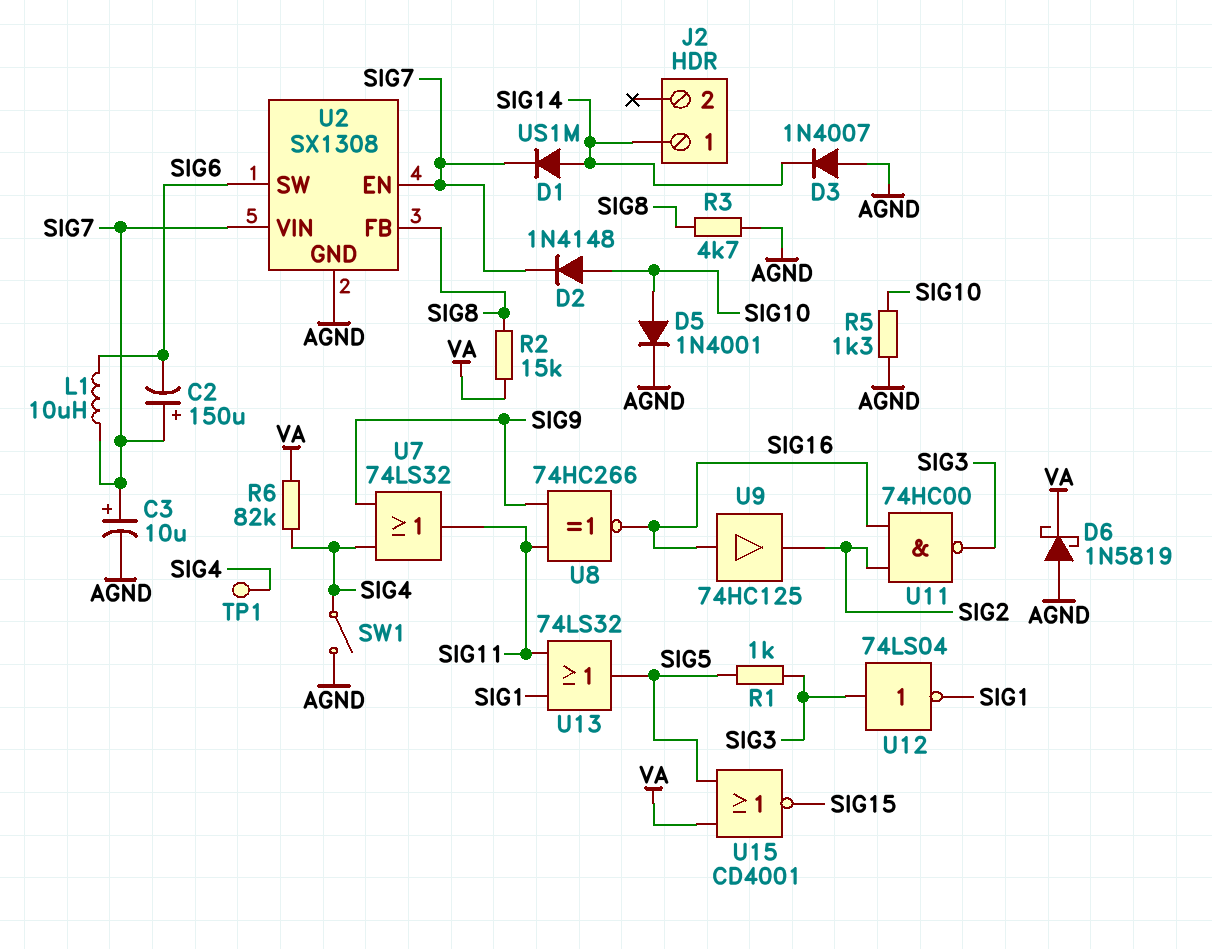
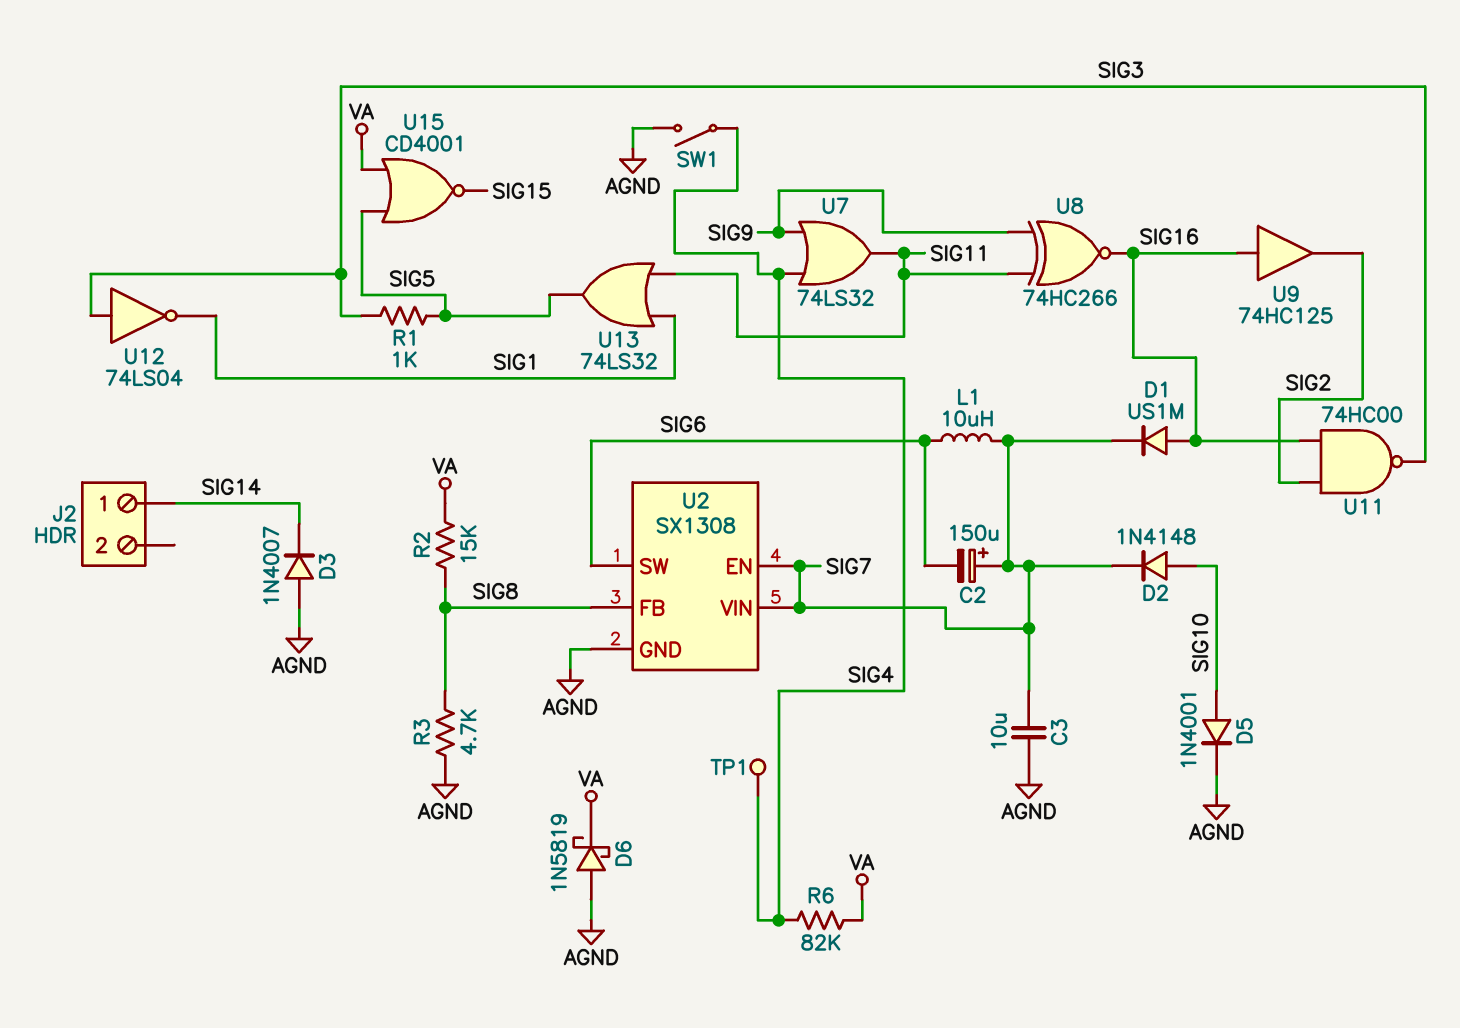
C3: 10uF (plus SIG7, minus AGND) -> 10uF (AGND, SIG7)
D1: diode US1M (A SIG14, K SIG7) -> diode US1M (A SIG16, K SIG7)
R5: 1.3k (AGND, SIG10) -> none

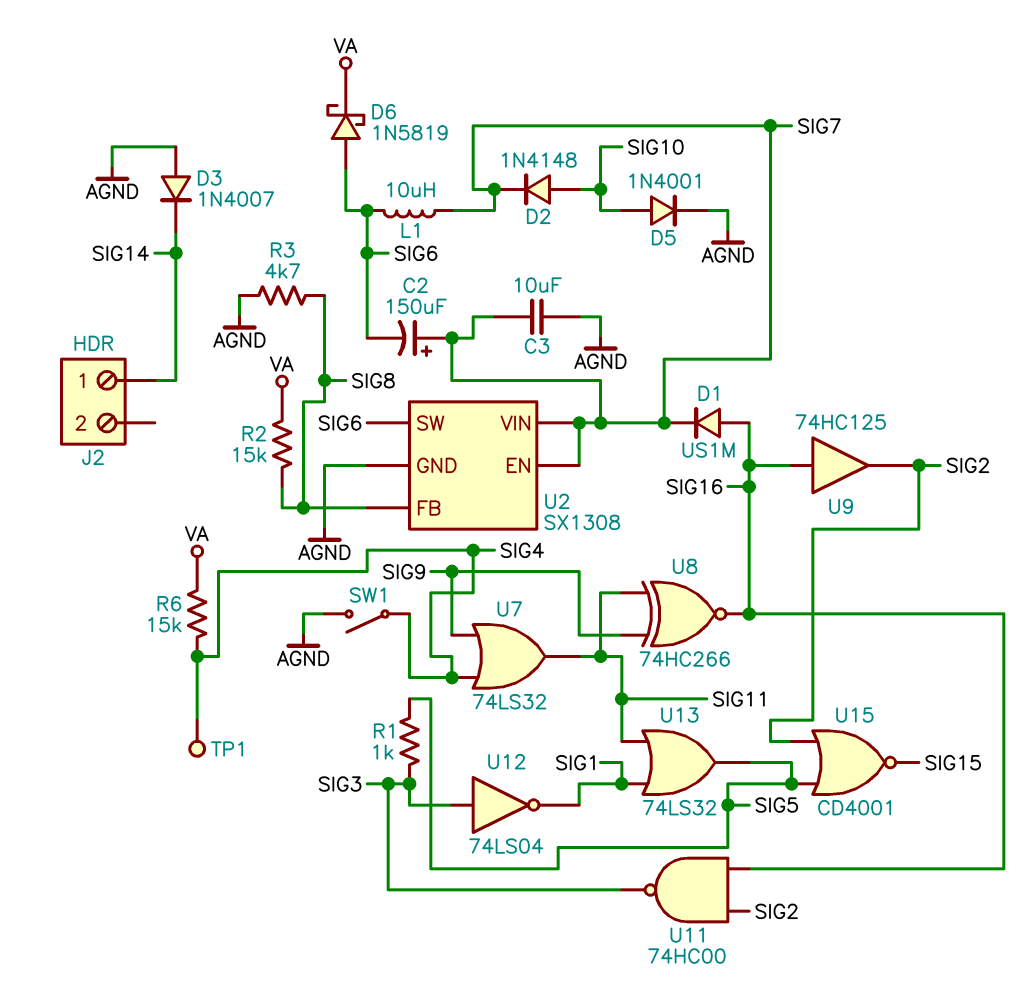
D6: schottky 1N5819 (A AGND, K VA) -> schottky 1N5819 (A SIG6, K VA)
R6: 82k (SIG4, VA) -> 15k (SIG4, VA)
U15: NOR CD4001 (in SIG5, in VA, out SIG15) -> NOR CD4001 (in SIG2, in SIG5, out SIG15)

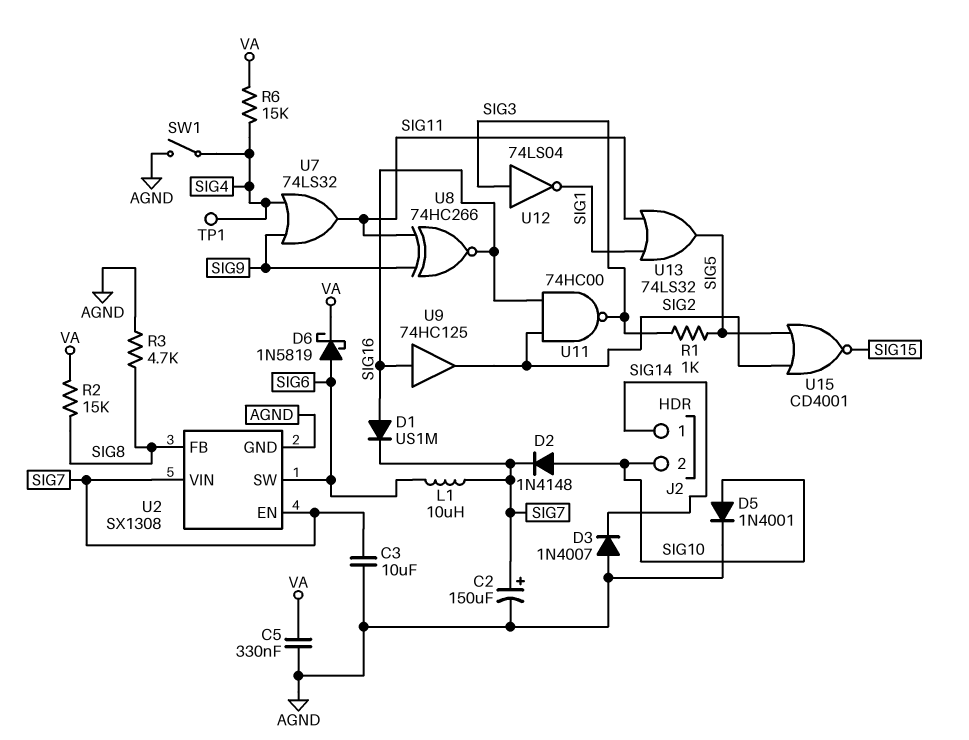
C2: 150uF (plus SIG7, minus SIG6) -> 150uF (plus SIG7, minus AGND)
C5: none -> 330nF (AGND, VA)
J2 pin 2: none -> SIG10

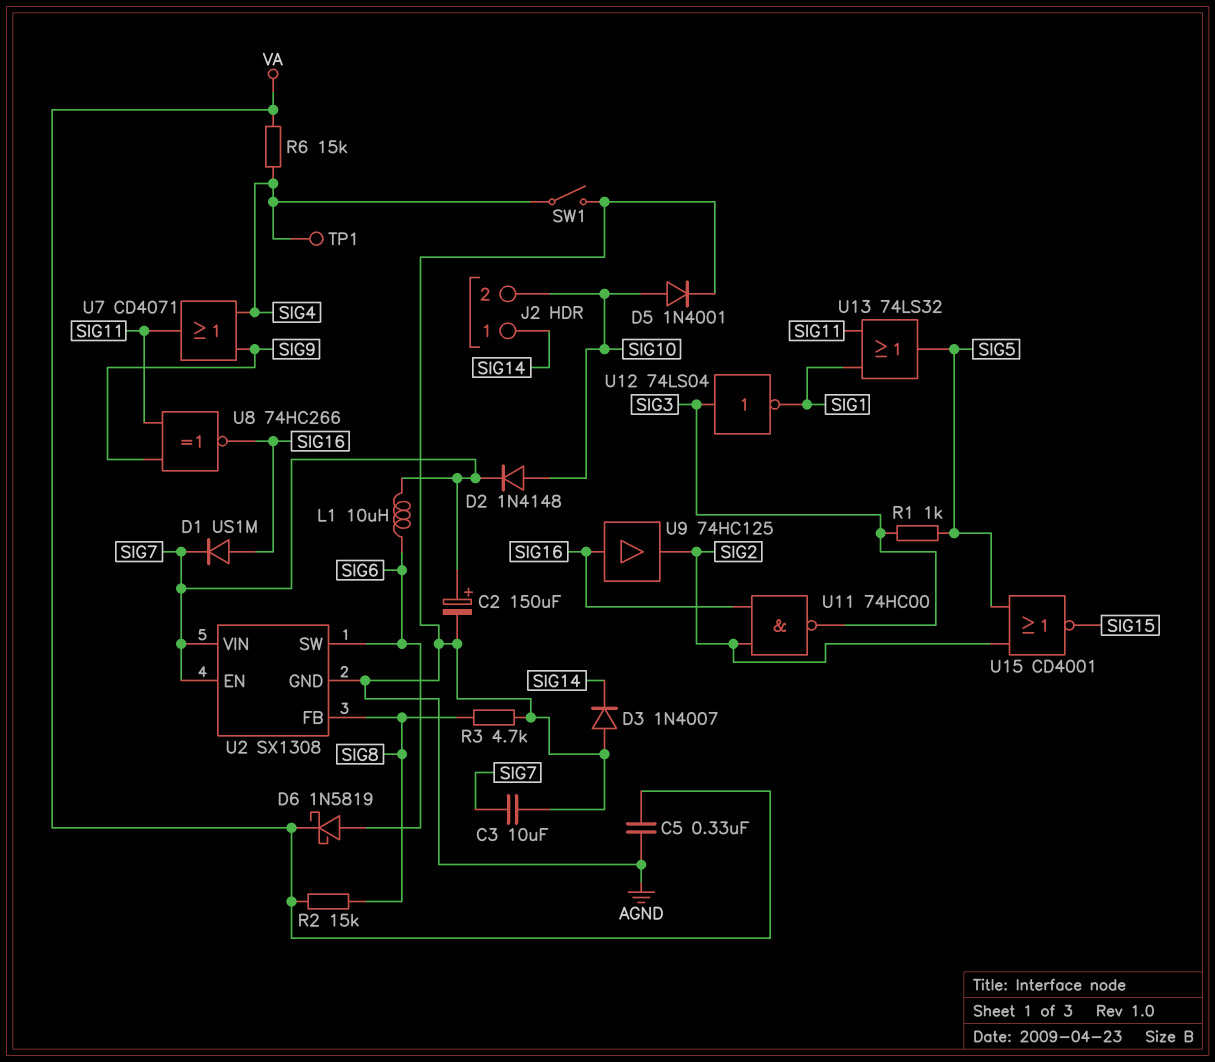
U7: OR 74LS32 (in SIG4, in SIG9, out SIG11) -> OR CD4071 (in SIG4, in SIG9, out SIG11)

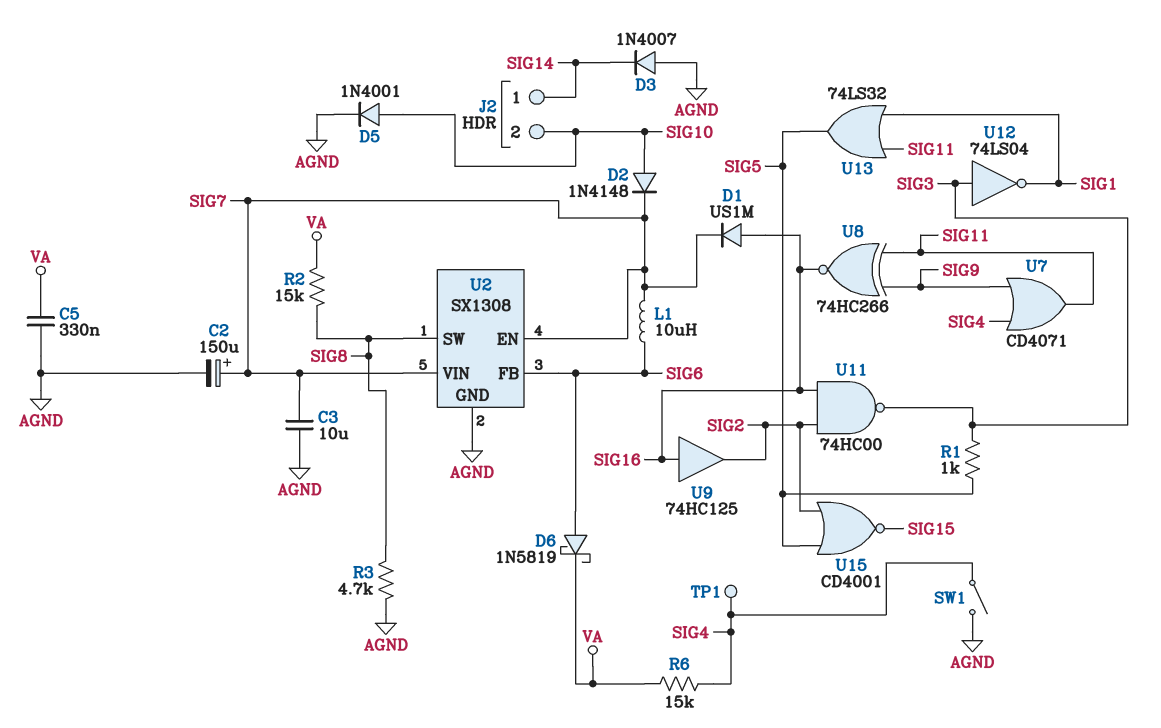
U2 pin FB: SIG8 -> SIG6
U2 pin SW: SIG6 -> SIG8

